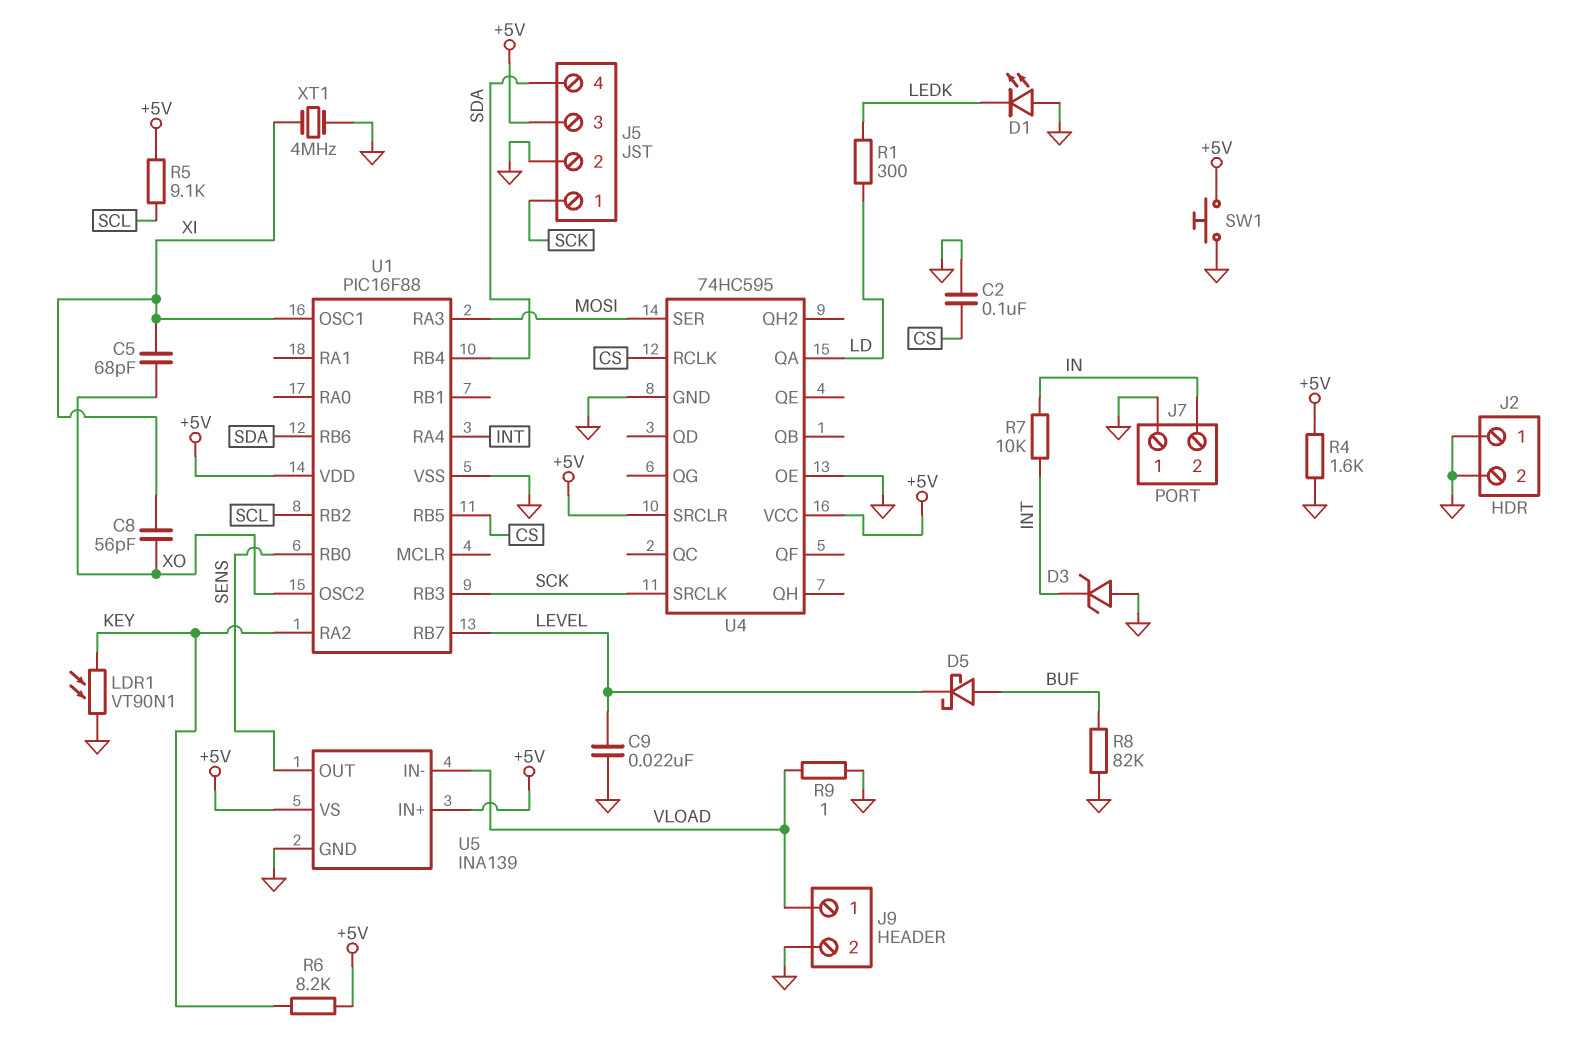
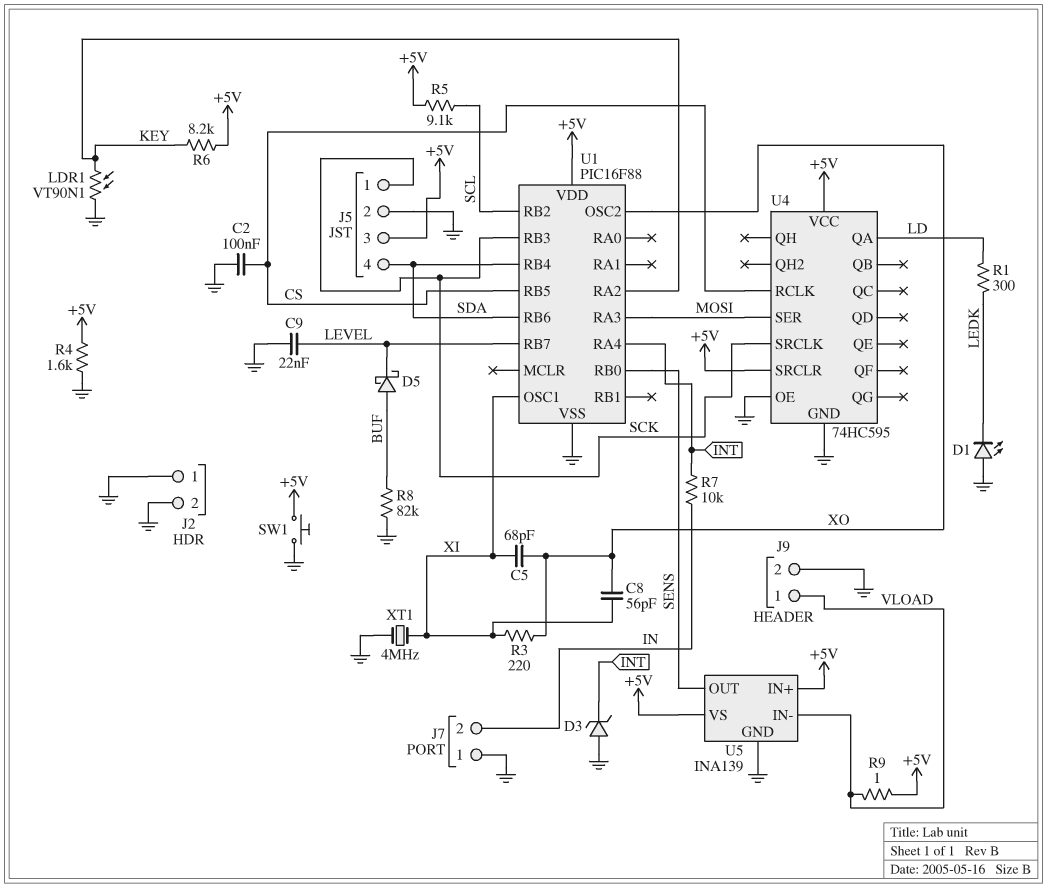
R3: none -> 220 (XI, XO)
R9: 1 (GND, VLOAD) -> 1 (+5V, VLOAD)

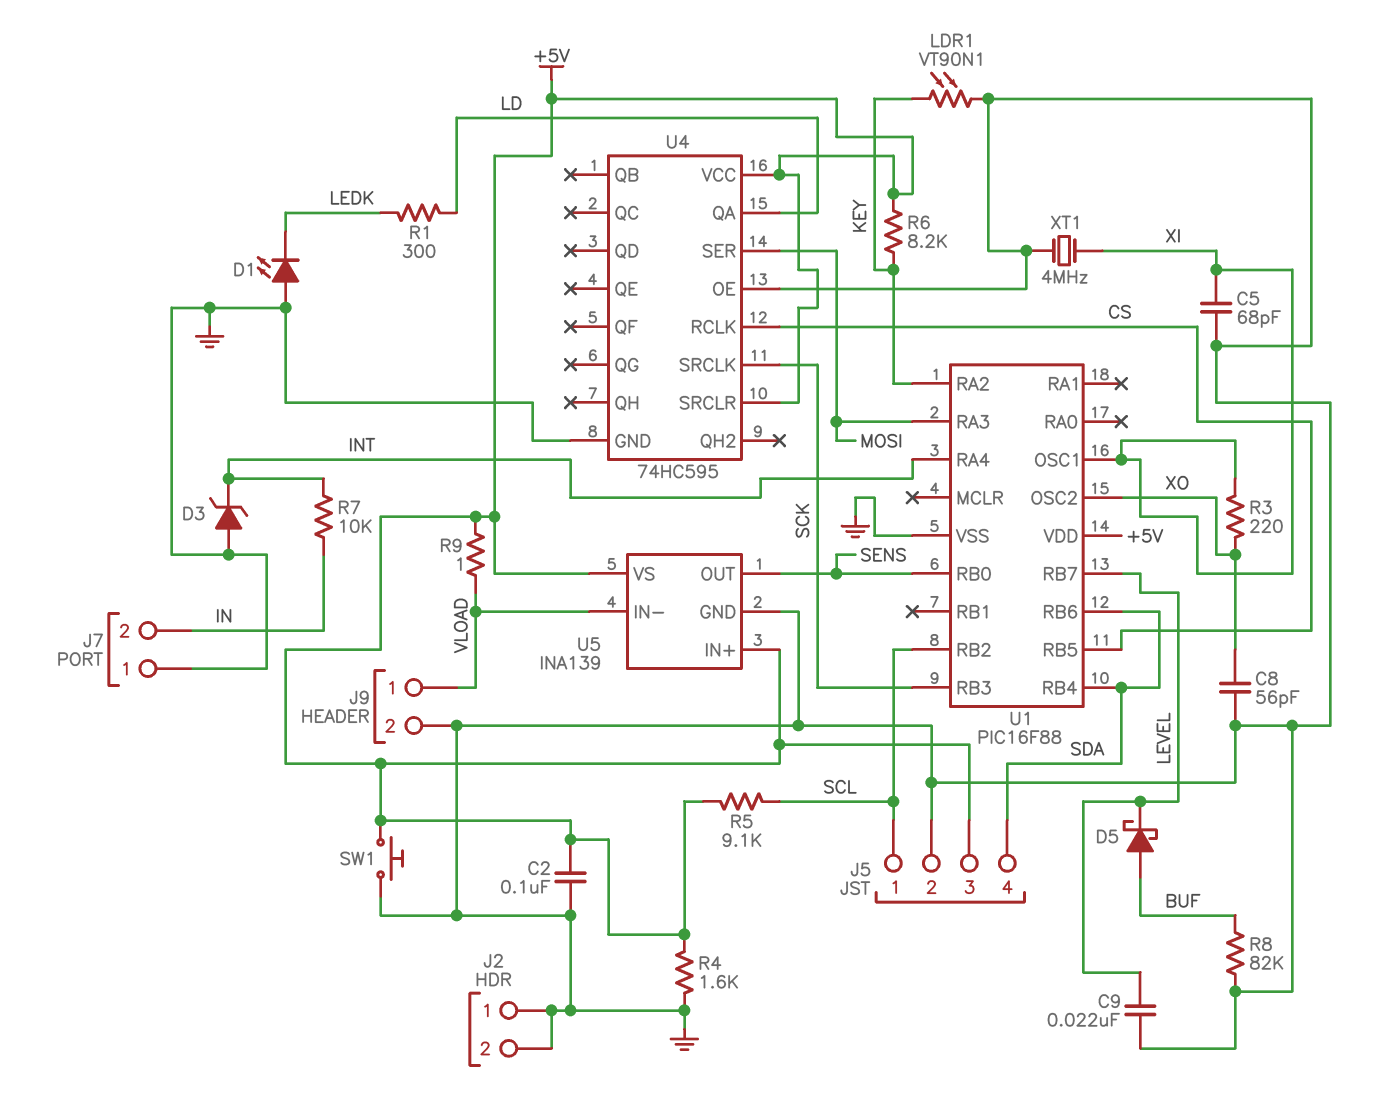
C2: 100nF (CS, GND) -> 100nF (+5V, GND)
C5: 68pF (XI, XO) -> 68pF (GND, XI)
C8: 56pF (XI, XO) -> 56pF (GND, XO)
J5 pin 1: SCK -> SCL

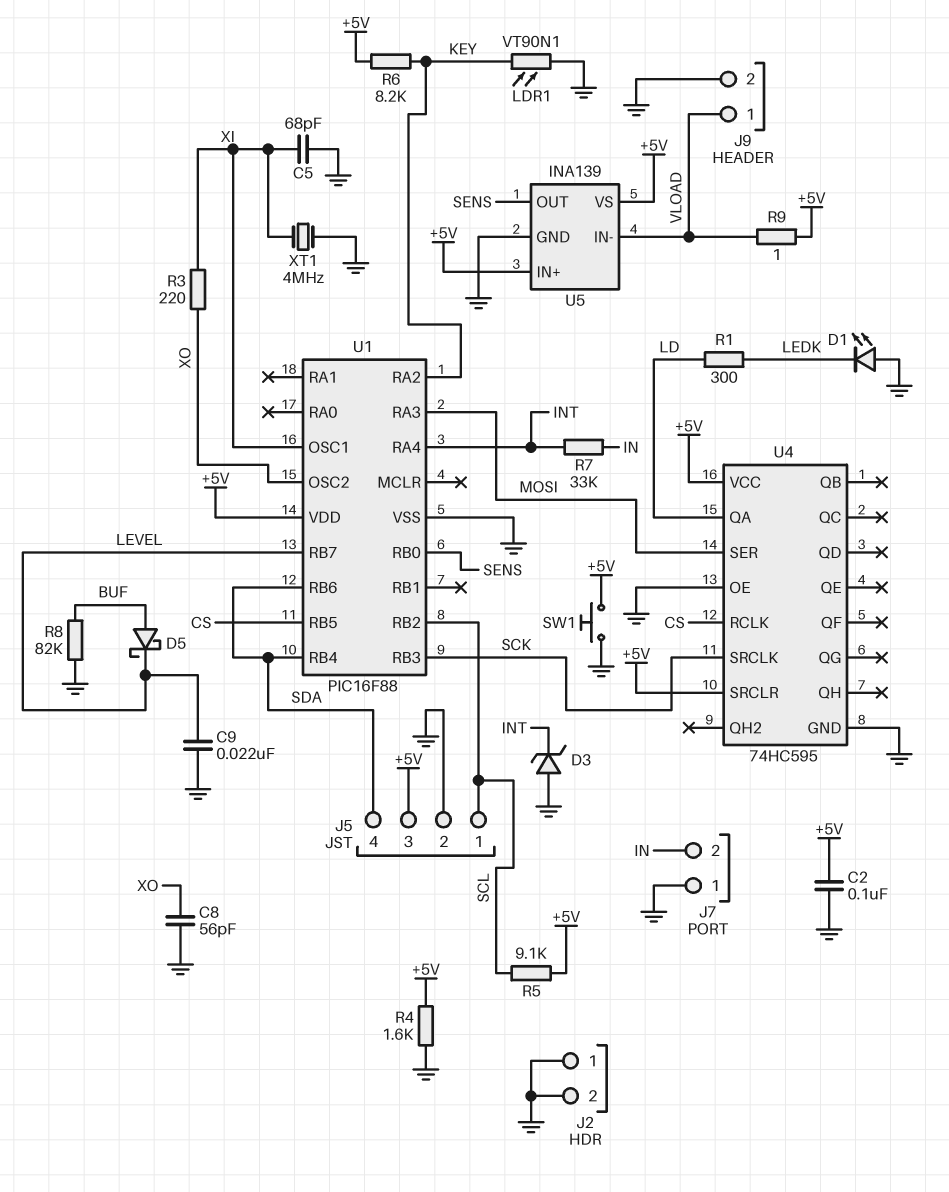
R7: 10k (IN, INT) -> 33k (IN, INT)

